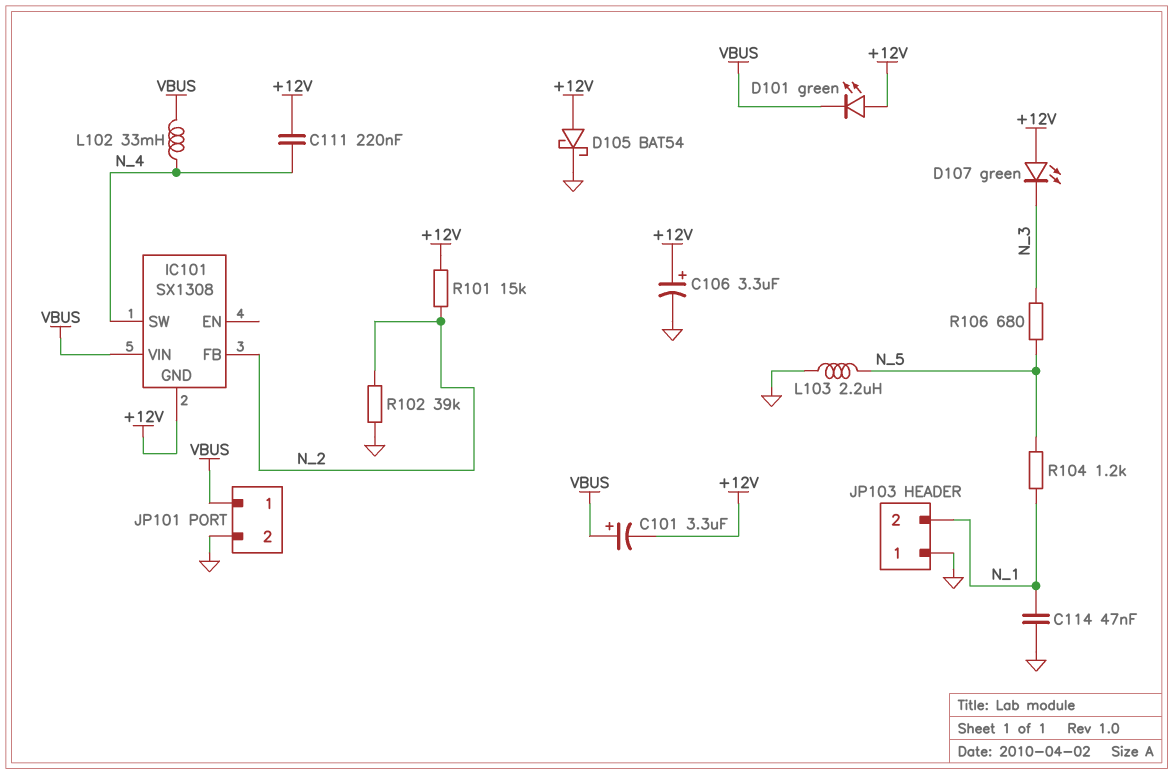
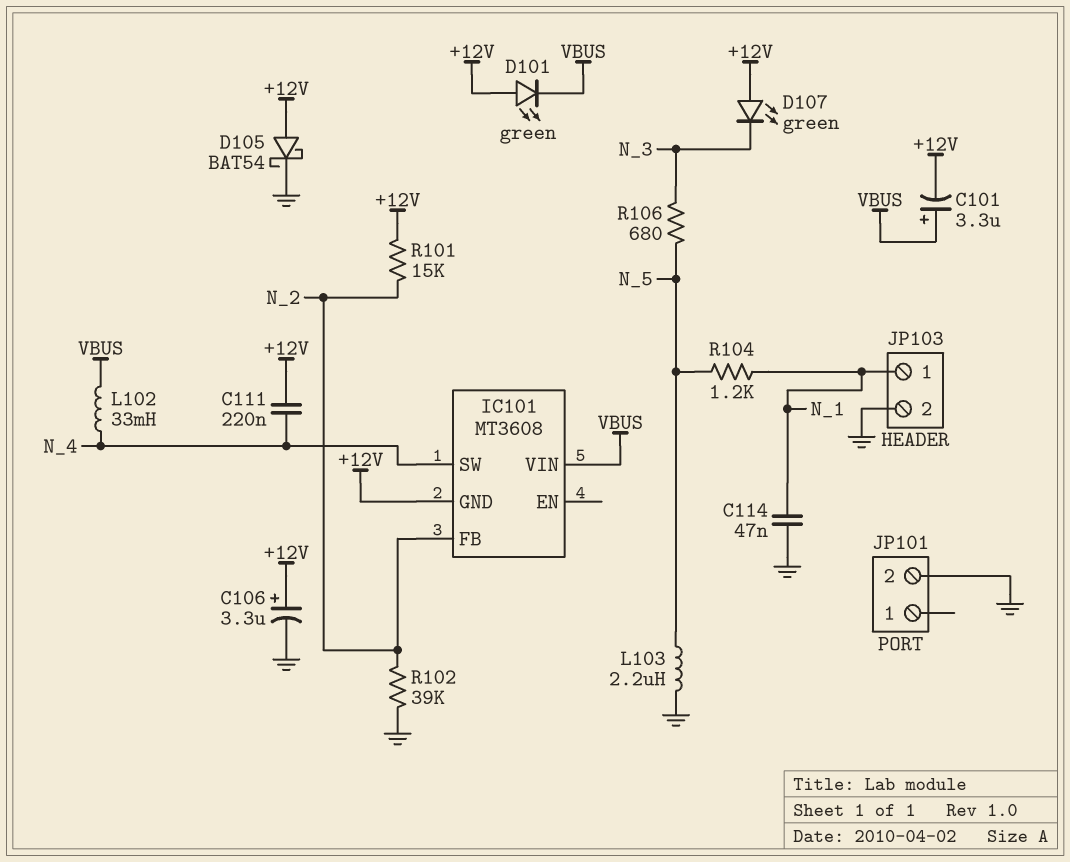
IC101: SX1308 -> MT3608
JP101 pin 1: VBUS -> none
JP103 pin 1: GND -> N_1
JP103 pin 2: N_1 -> GND

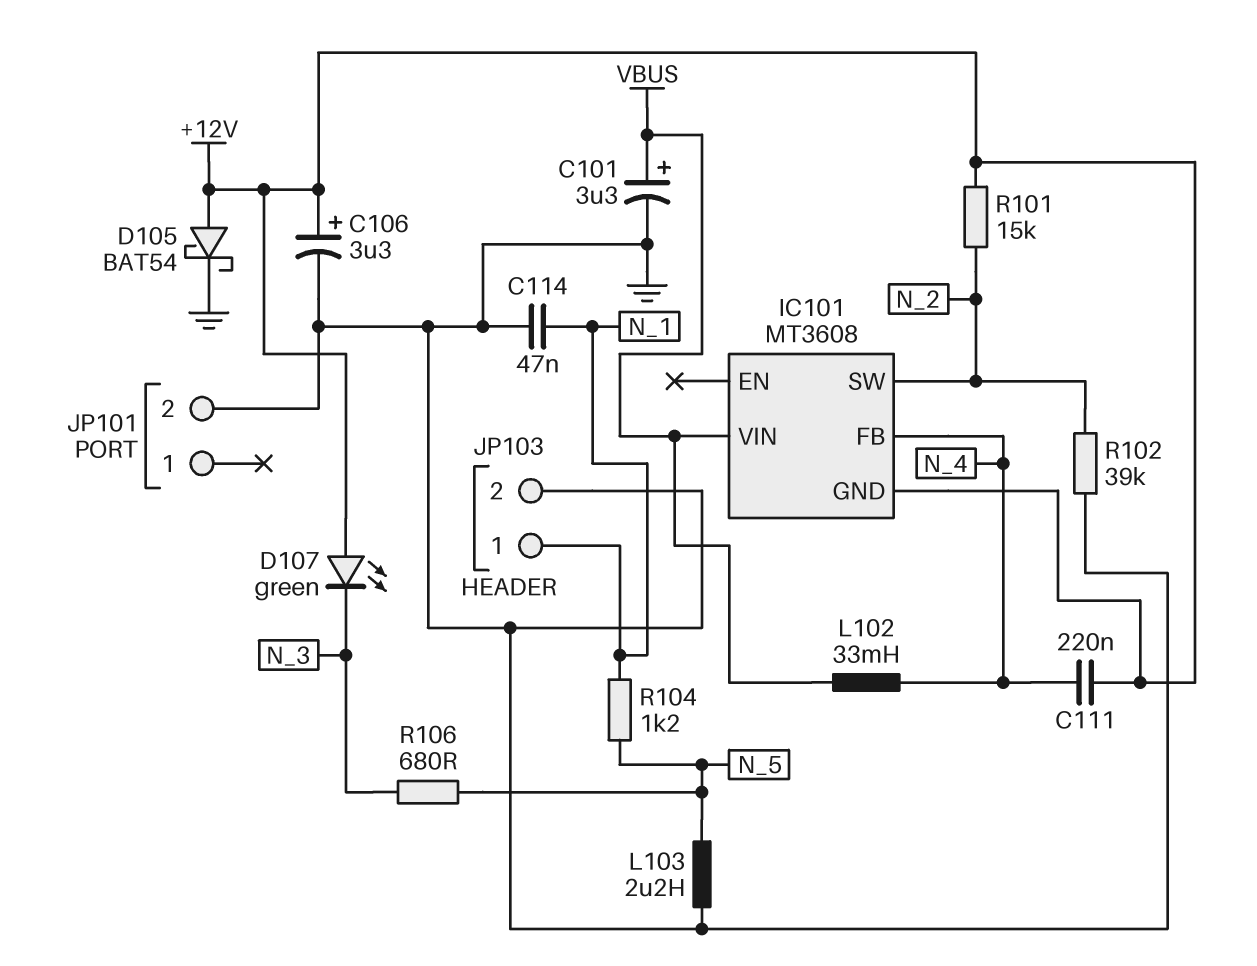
C101: 3.3uF (plus VBUS, minus +12V) -> 3.3uF (plus VBUS, minus GND)
D101: LED green (A +12V, K VBUS) -> none
IC101 pin FB: N_2 -> N_4
IC101 pin SW: N_4 -> N_2

